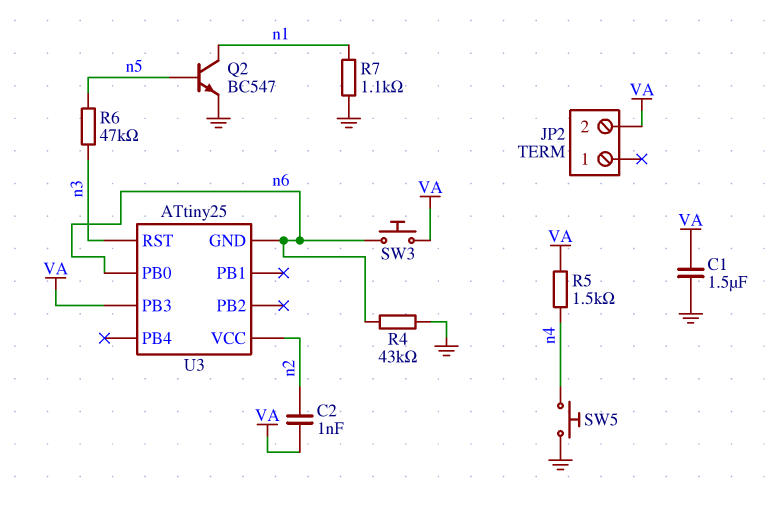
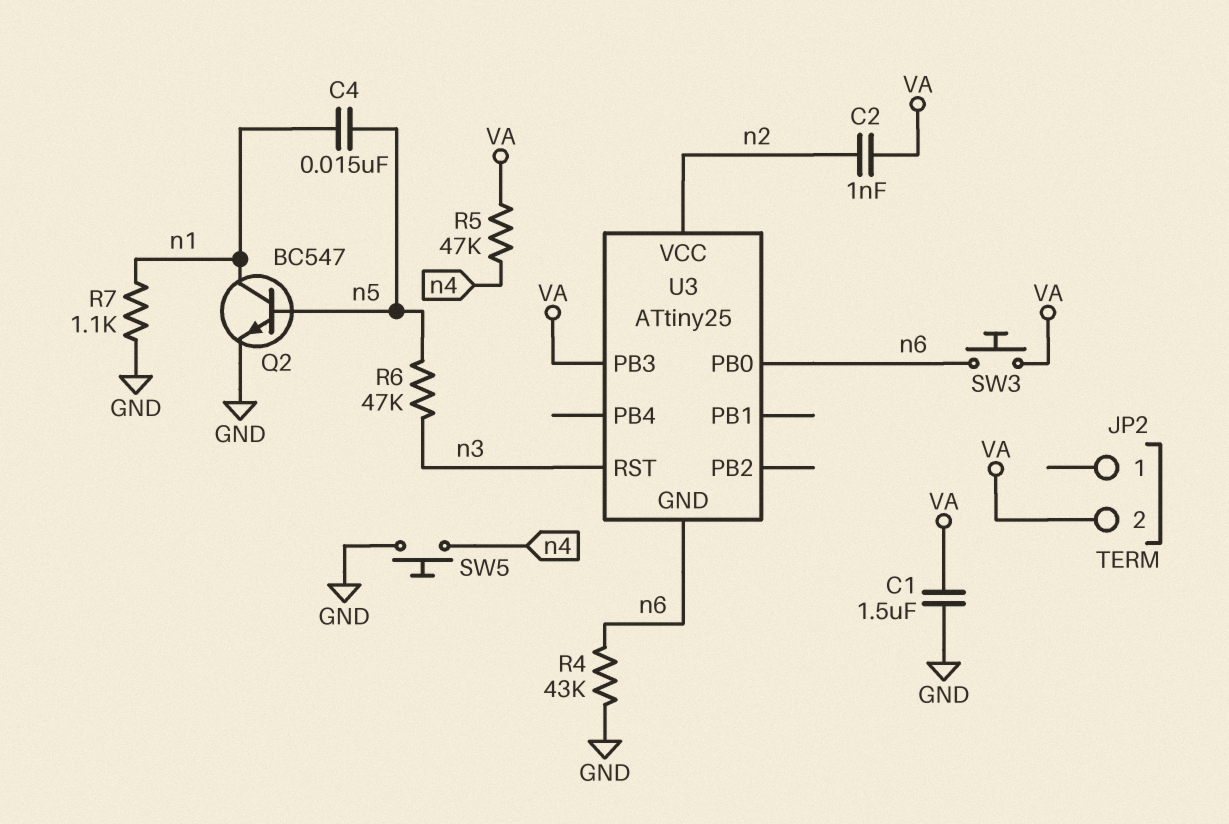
C4: none -> 15nF (n1, n5)
R5: 1.5k (VA, n4) -> 47k (VA, n4)

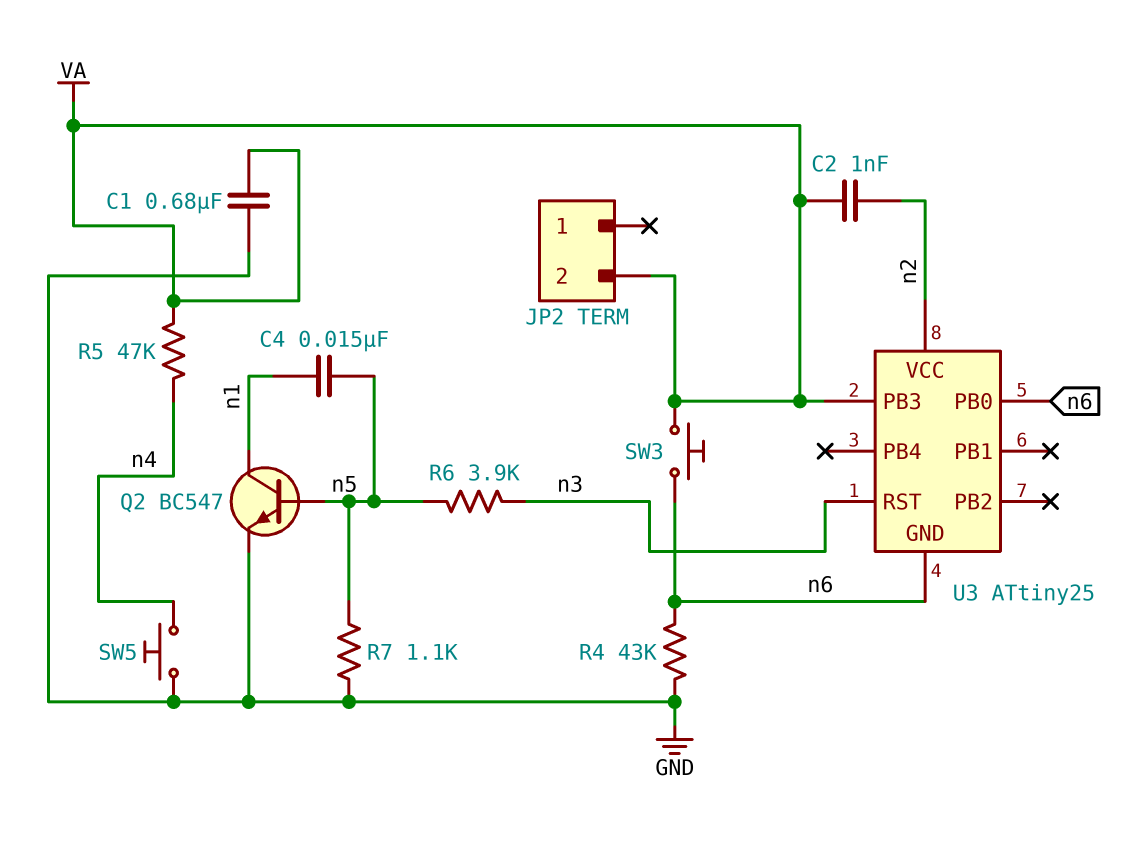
C1: 1.5uF (GND, VA) -> 680nF (GND, VA)
R6: 47k (n3, n5) -> 3.9k (n3, n5)
R7: 1.1k (GND, n1) -> 1.1k (GND, n5)

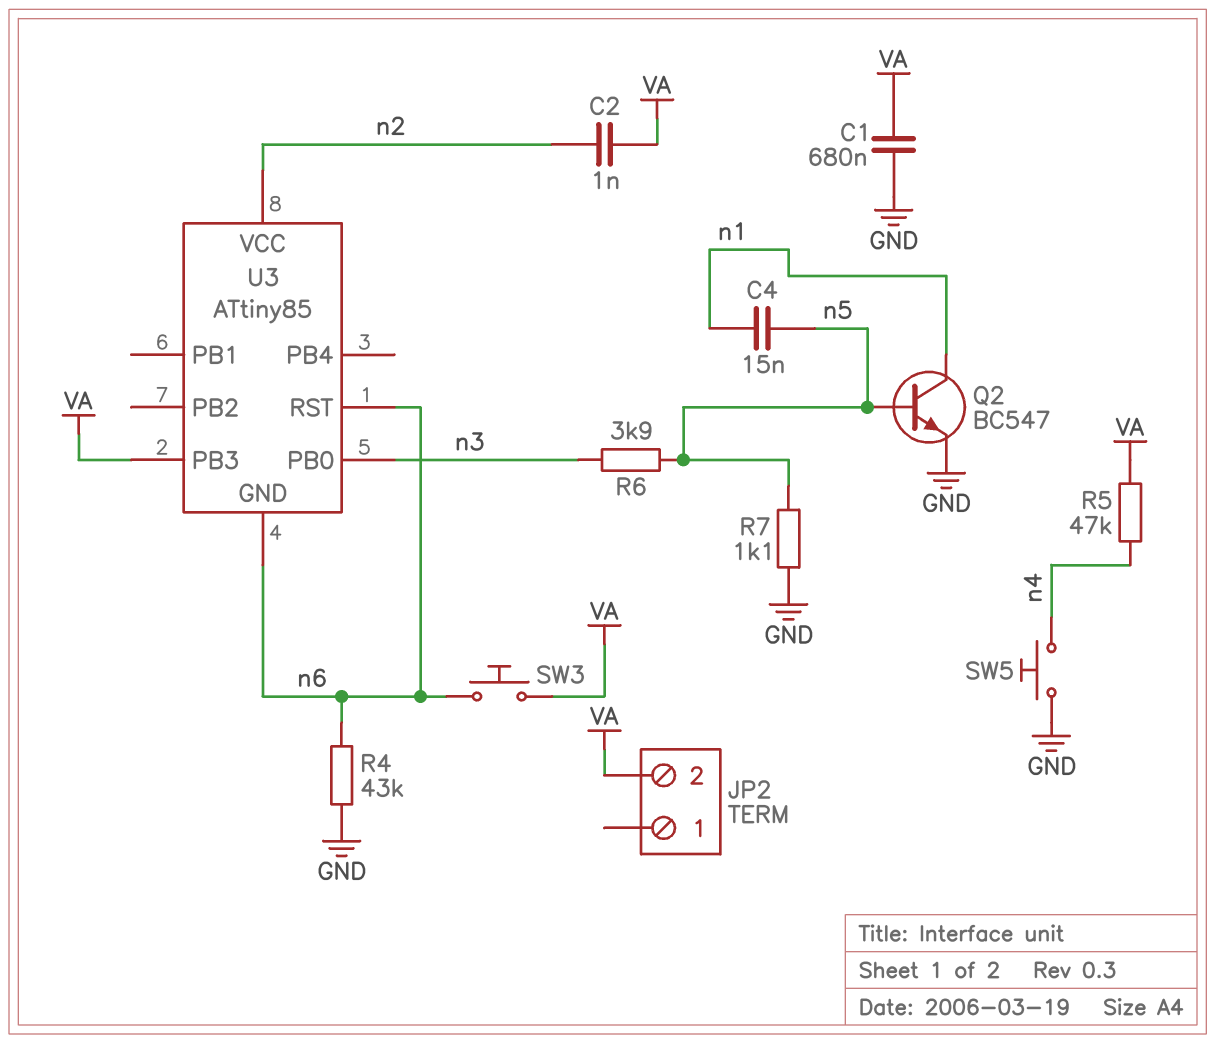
U3: ATtiny25 -> ATtiny85
U3 pin PB0: n6 -> n3
U3 pin RST: n3 -> n6

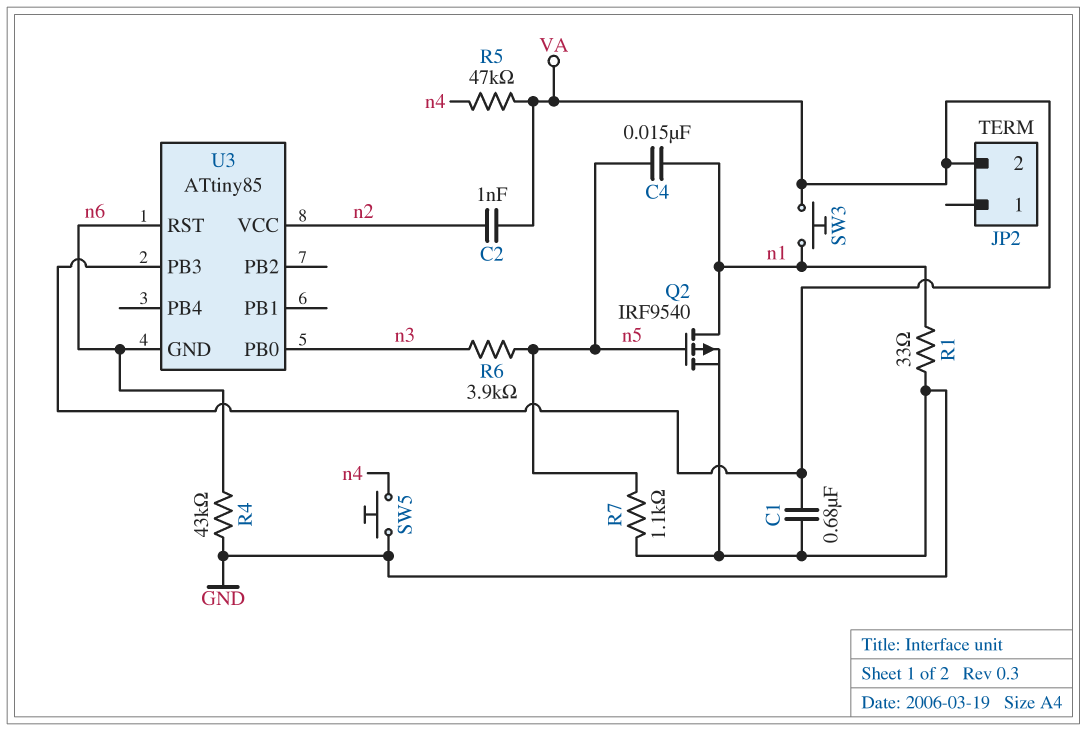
Q2: NPN BC547 (B n5, C n1, E GND) -> PMOS IRF9540 (G n5, D n1, S GND)
R1: none -> 33 (GND, n1)
SW3: button (VA, n6) -> button (VA, n1)

